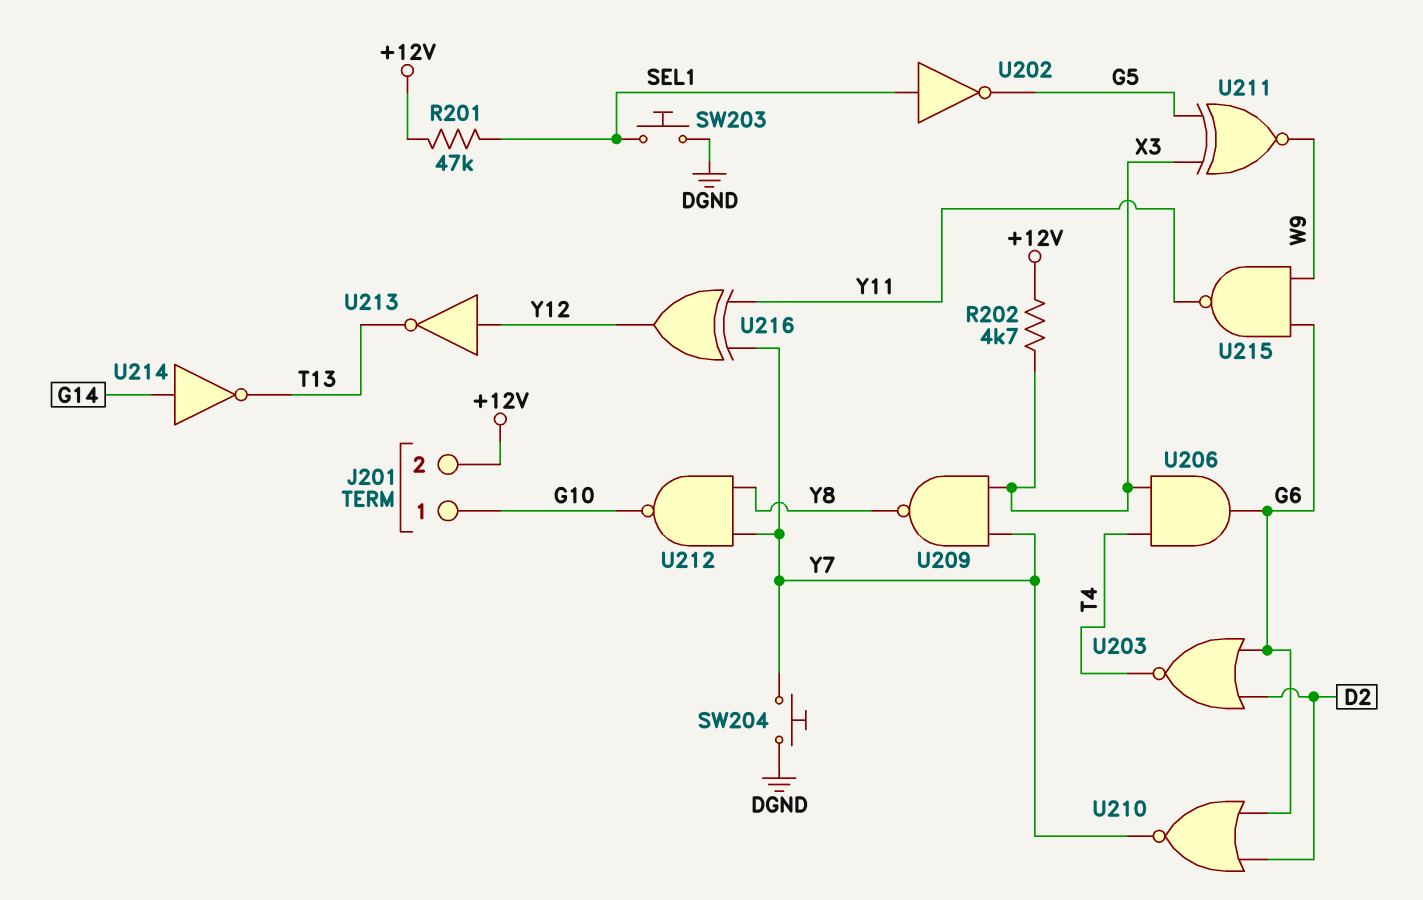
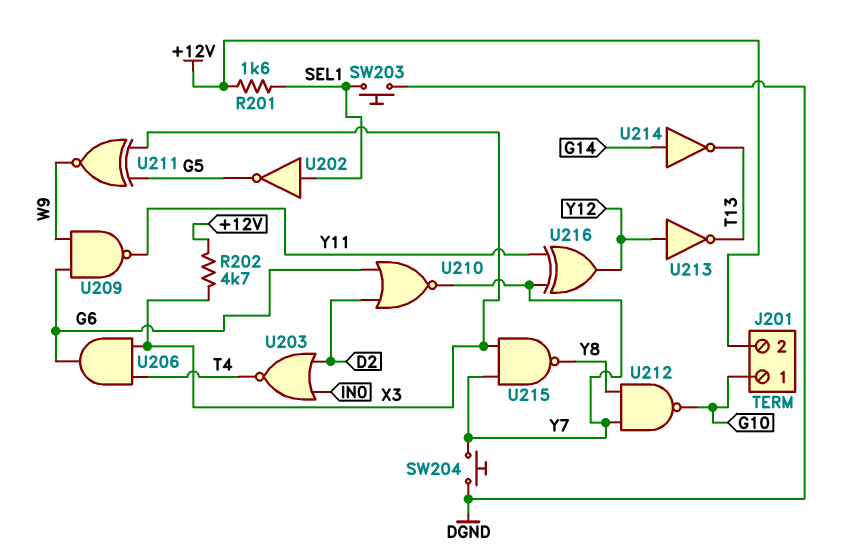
R201: 47k (+12V, SEL1) -> 1.6k (+12V, SEL1)
U203: NOR (in D2, in G6, out T4) -> NOR (in D2, in IN0, out T4)
U209: NAND (in X3, in Y7, out Y8) -> NAND (in G6, in W9, out Y11)
U215: NAND (in G6, in W9, out Y11) -> NAND (in X3, in Y7, out Y8)

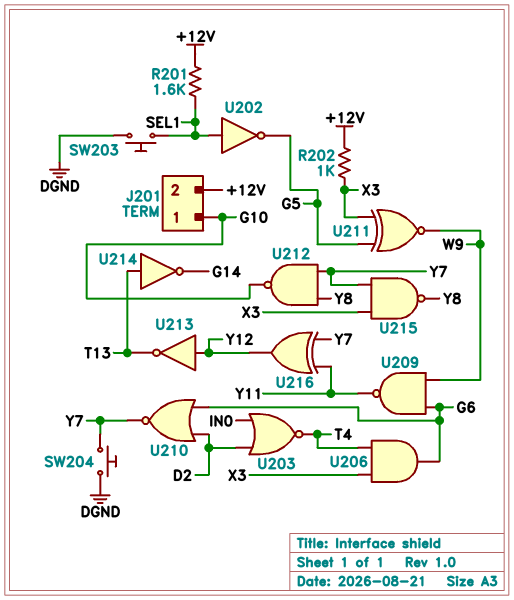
R202: 4.7k (+12V, X3) -> 1k (+12V, X3)
U214: NOT (in G14, out T13) -> NOT (in T13, out G14)

